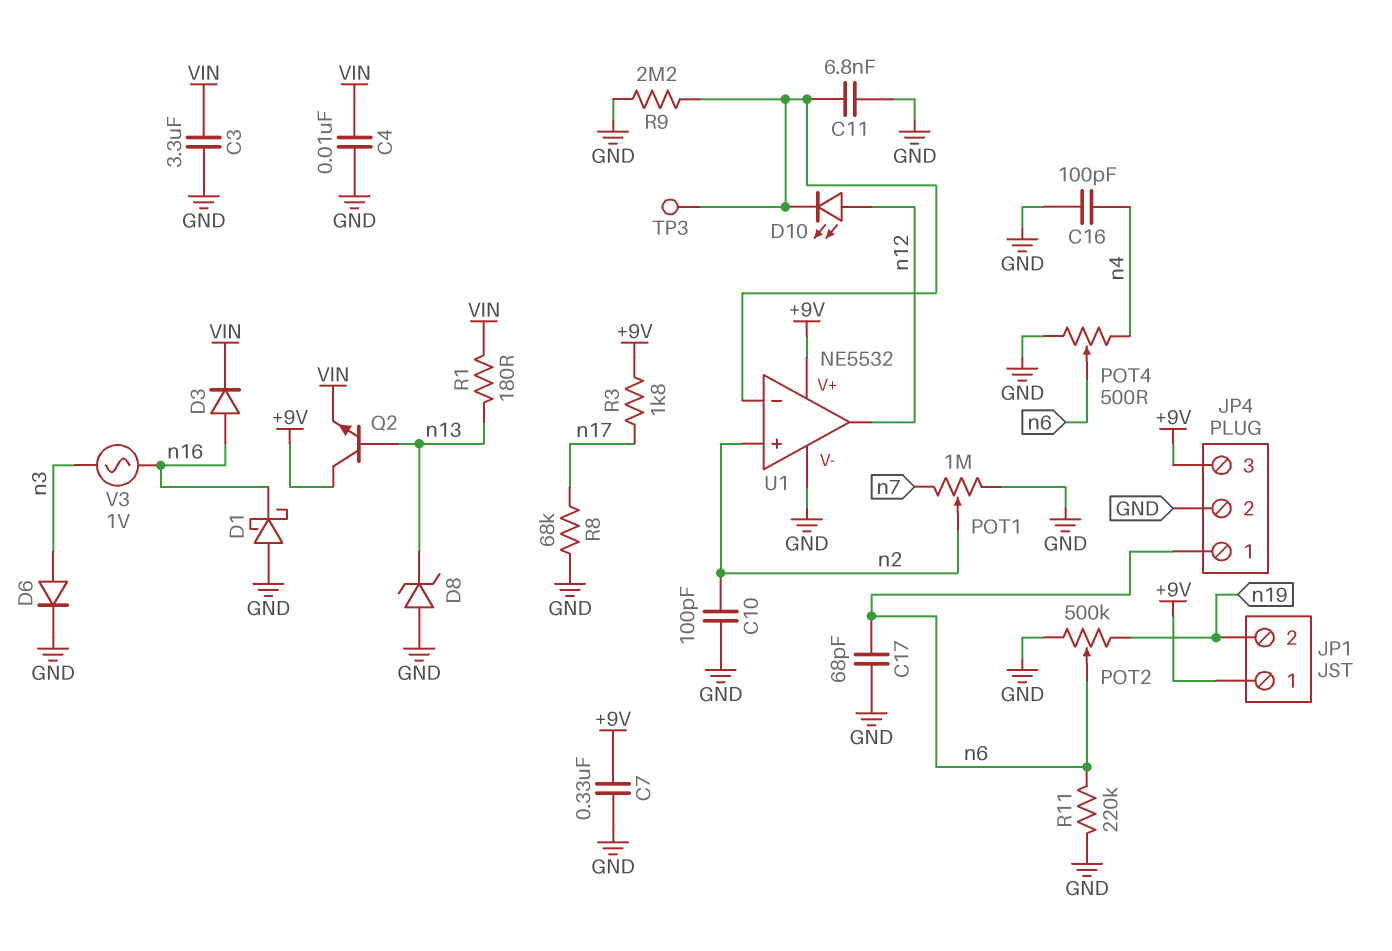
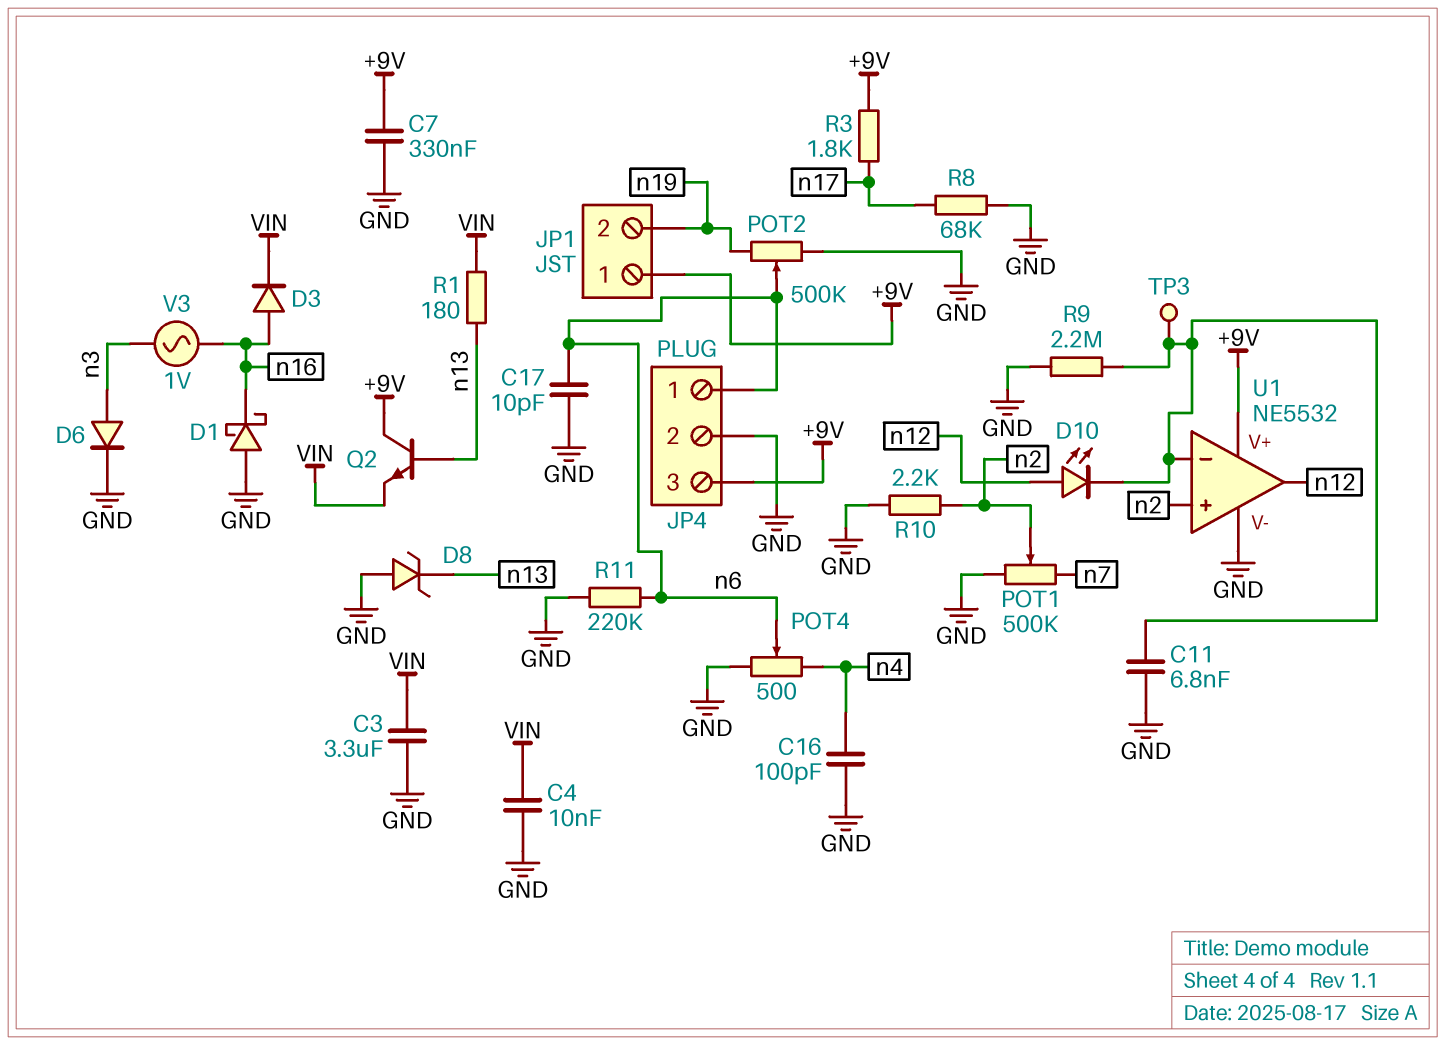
C10: 100pF (GND, n2) -> none
C17: 68pF (GND, n6) -> 10pF (GND, n6)
POT1: 1M (GND, n7, wiper n2) -> 500k (GND, n7, wiper n2)
R10: none -> 2.2k (GND, n2)

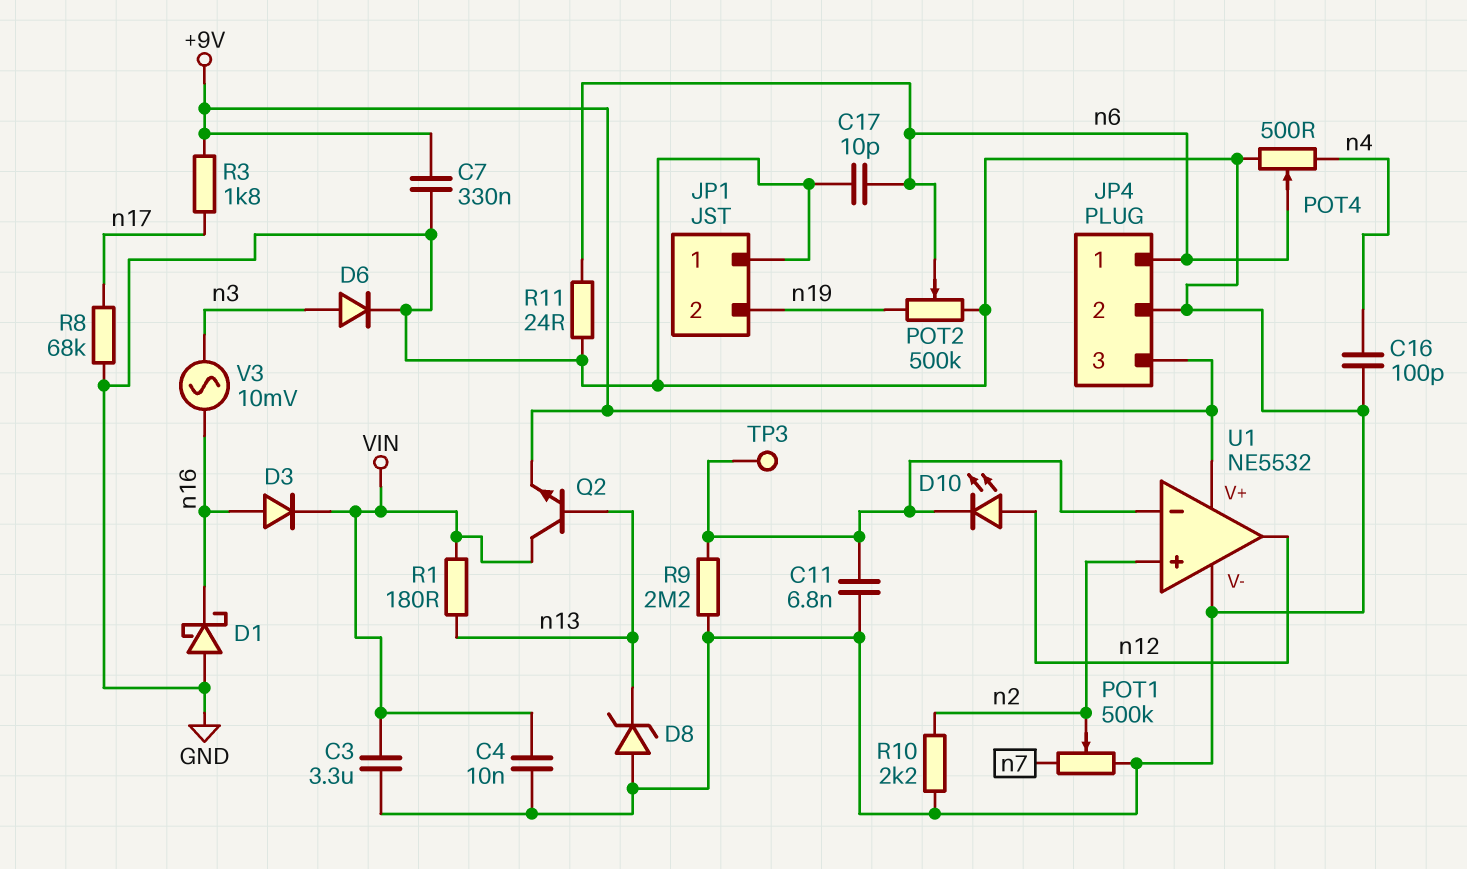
JP1 pin 1: +9V -> GND
Q2: NPN (B n13, C +9V, E VIN) -> NPN (B n13, C VIN, E +9V)
R11: 220k (GND, n6) -> 24 (GND, n6)
V3: AC 1V (n3, n16) -> AC 10mV (n3, n16)

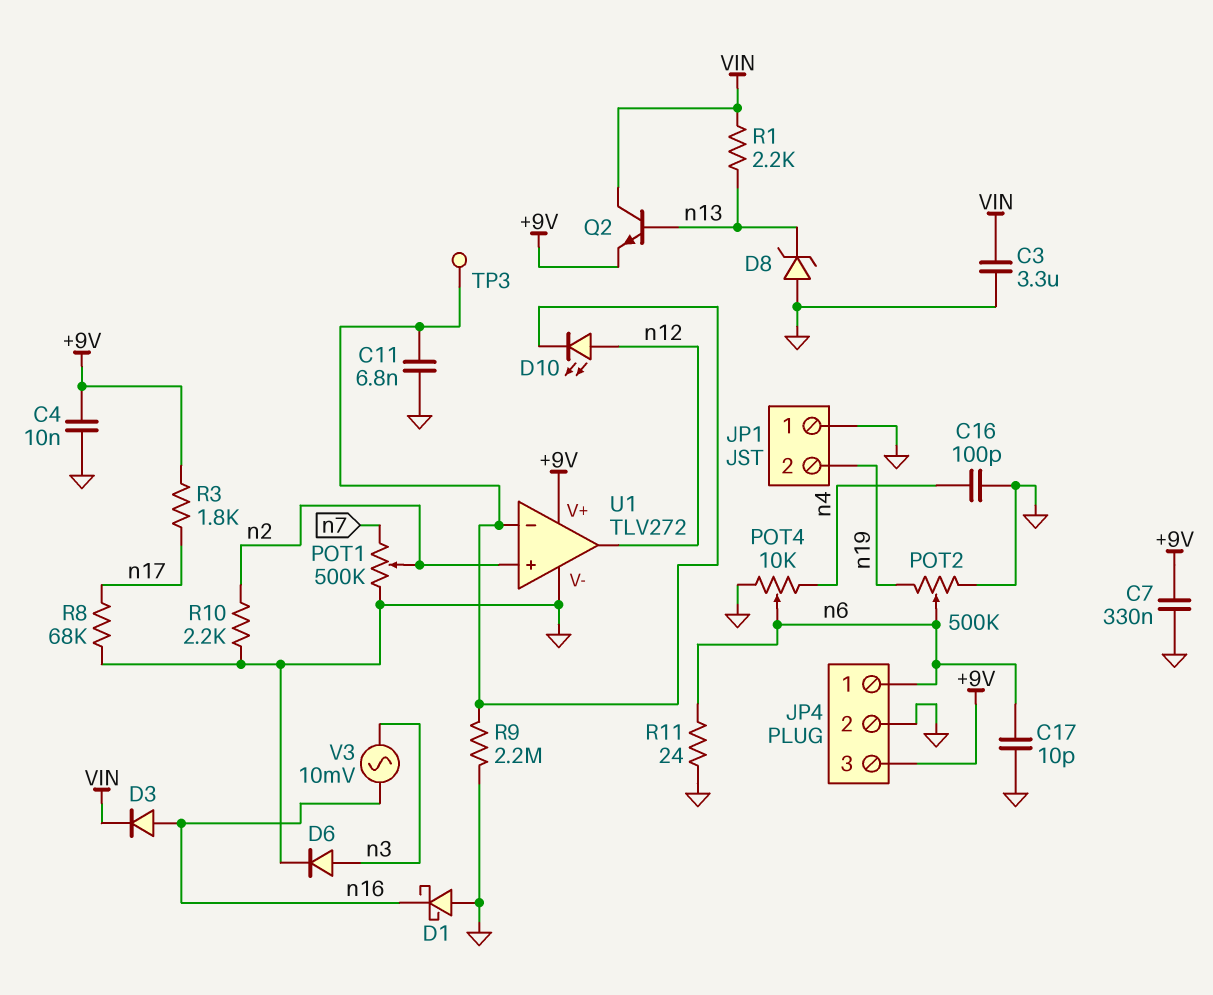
C4: 10nF (GND, VIN) -> 10nF (+9V, GND)
POT4: 500 (GND, n4, wiper n6) -> 10k (GND, n4, wiper n6)
R1: 180 (VIN, n13) -> 2.2k (VIN, n13)
U1: NE5532 -> TLV272

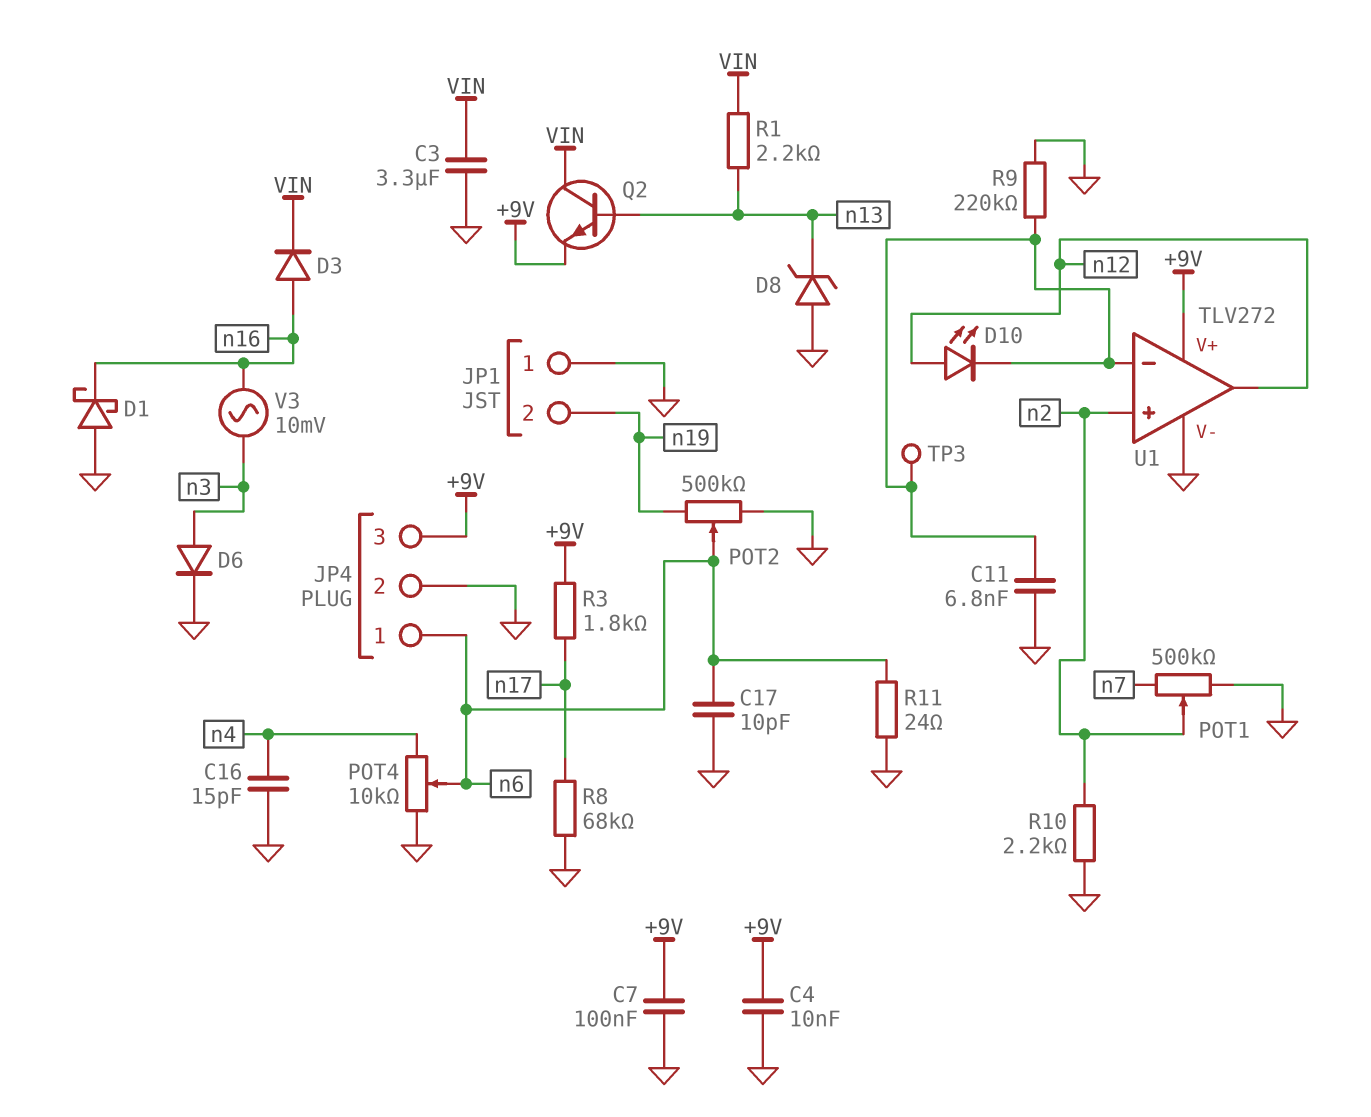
C7: 330nF (+9V, GND) -> 100nF (+9V, GND)
C16: 100pF (GND, n4) -> 15pF (GND, n4)
R9: 2.2M (GND, U1/in-) -> 220k (GND, U1/in-)

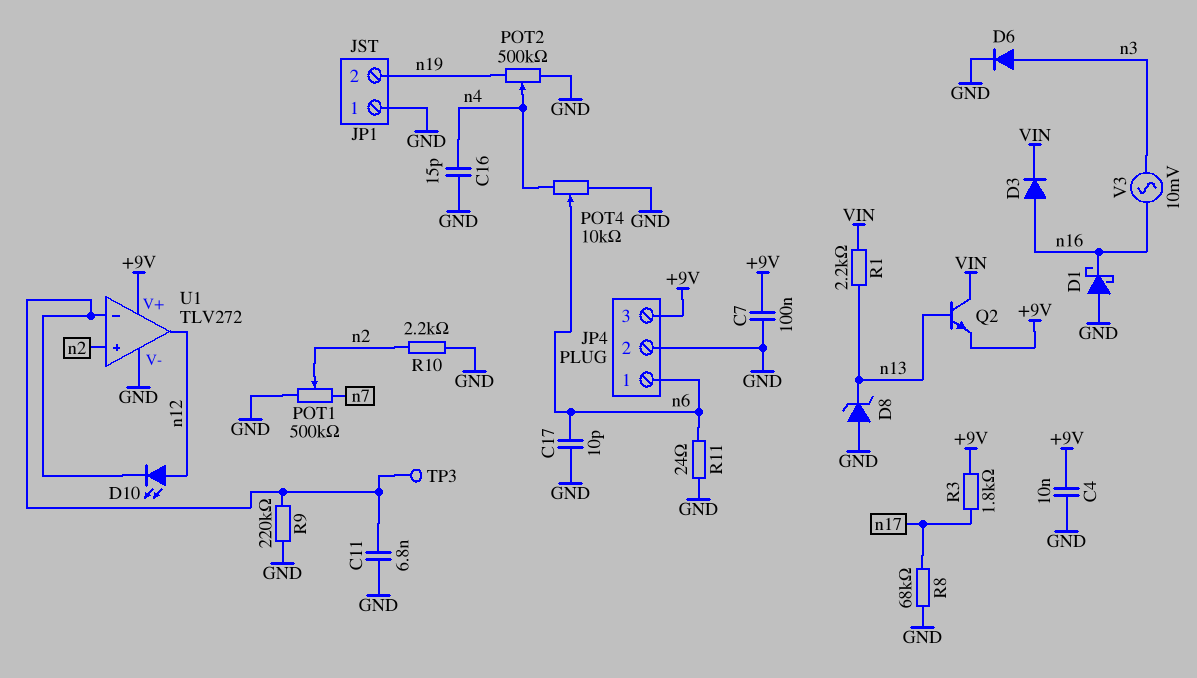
C3: 3.3uF (GND, VIN) -> none
POT2: 500k (GND, n19, wiper n6) -> 500k (GND, n19, wiper n4)

